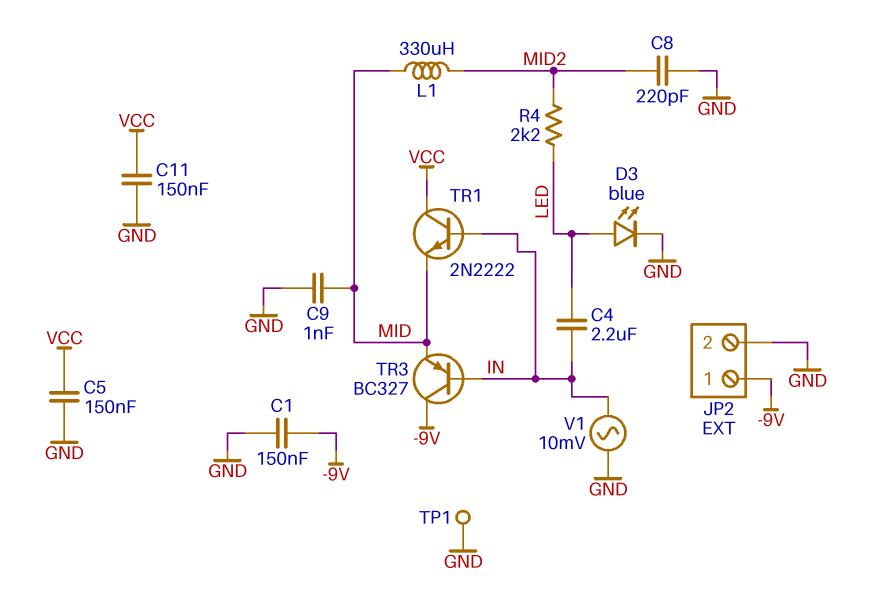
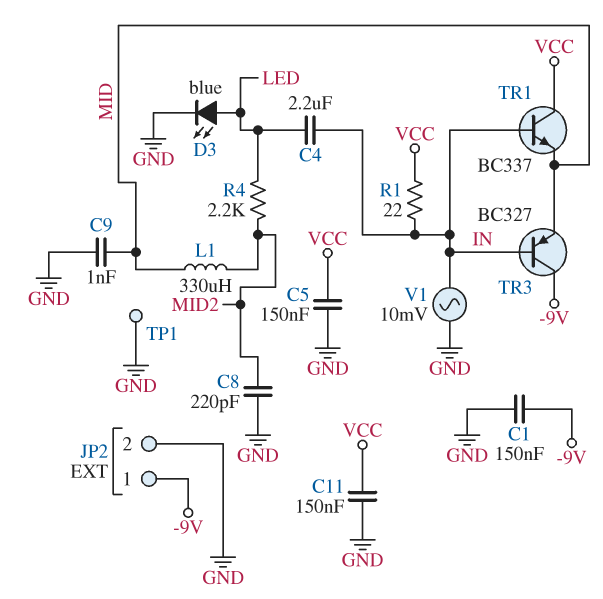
R1: none -> 22 (IN, VCC)
TR1: NPN 2N2222 (B IN, C VCC, E MID) -> NPN BC337 (B IN, C VCC, E MID)

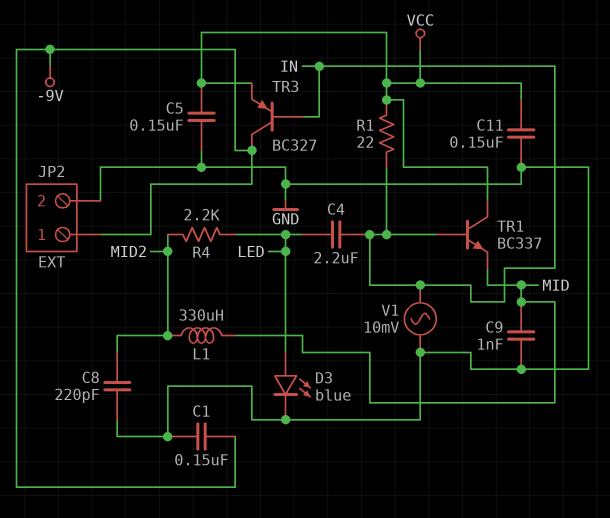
TP1: test point (GND) -> none
TR3: PNP BC327 (B IN, C -9V, E MID) -> PNP BC327 (B IN, C -9V, E VCC)

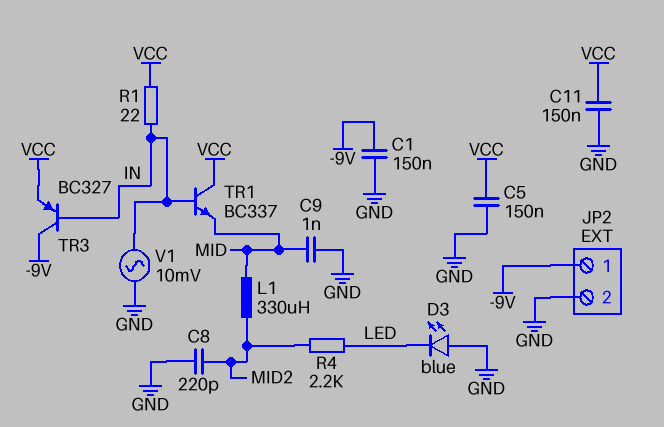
C4: 2.2uF (IN, LED) -> none
D3: LED blue (A LED, K GND) -> LED blue (A GND, K LED)

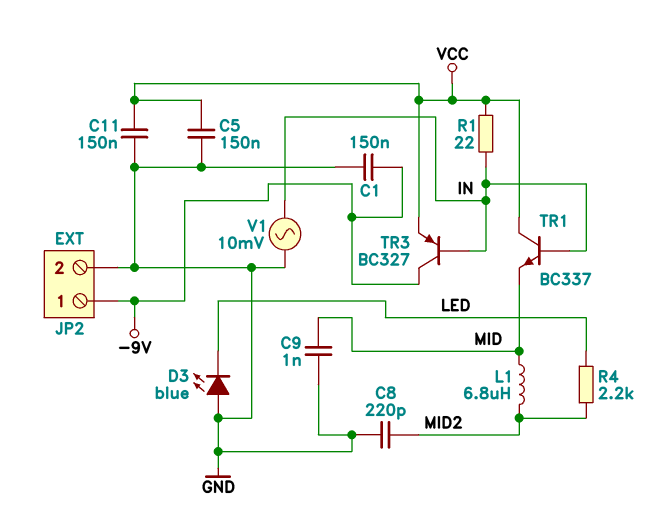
L1: 330uH (MID, MID2) -> 6.8uH (MID, MID2)

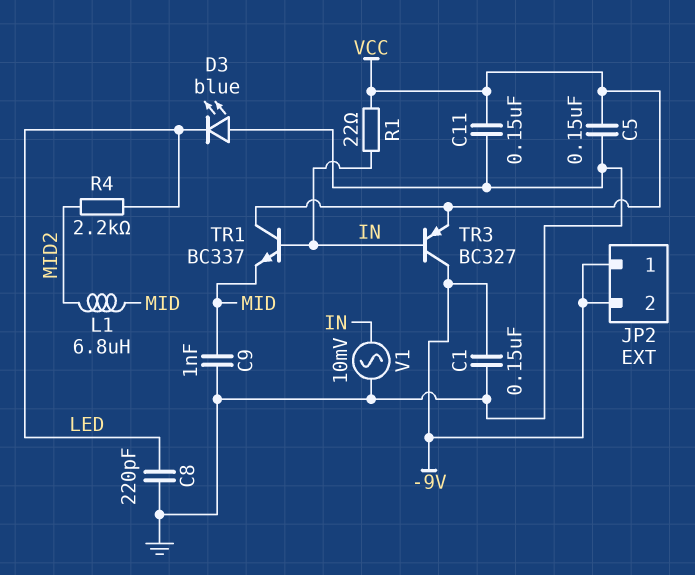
C8: 220pF (GND, MID2) -> 220pF (GND, LED)
JP2 pin 2: GND -> -9V

